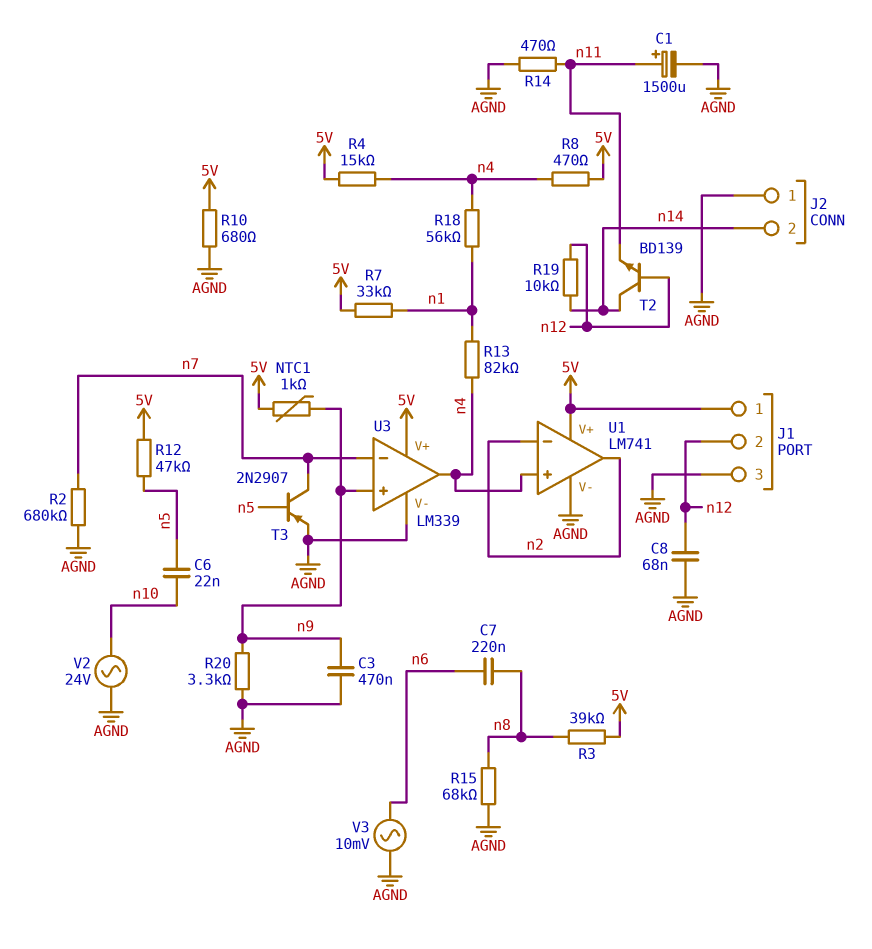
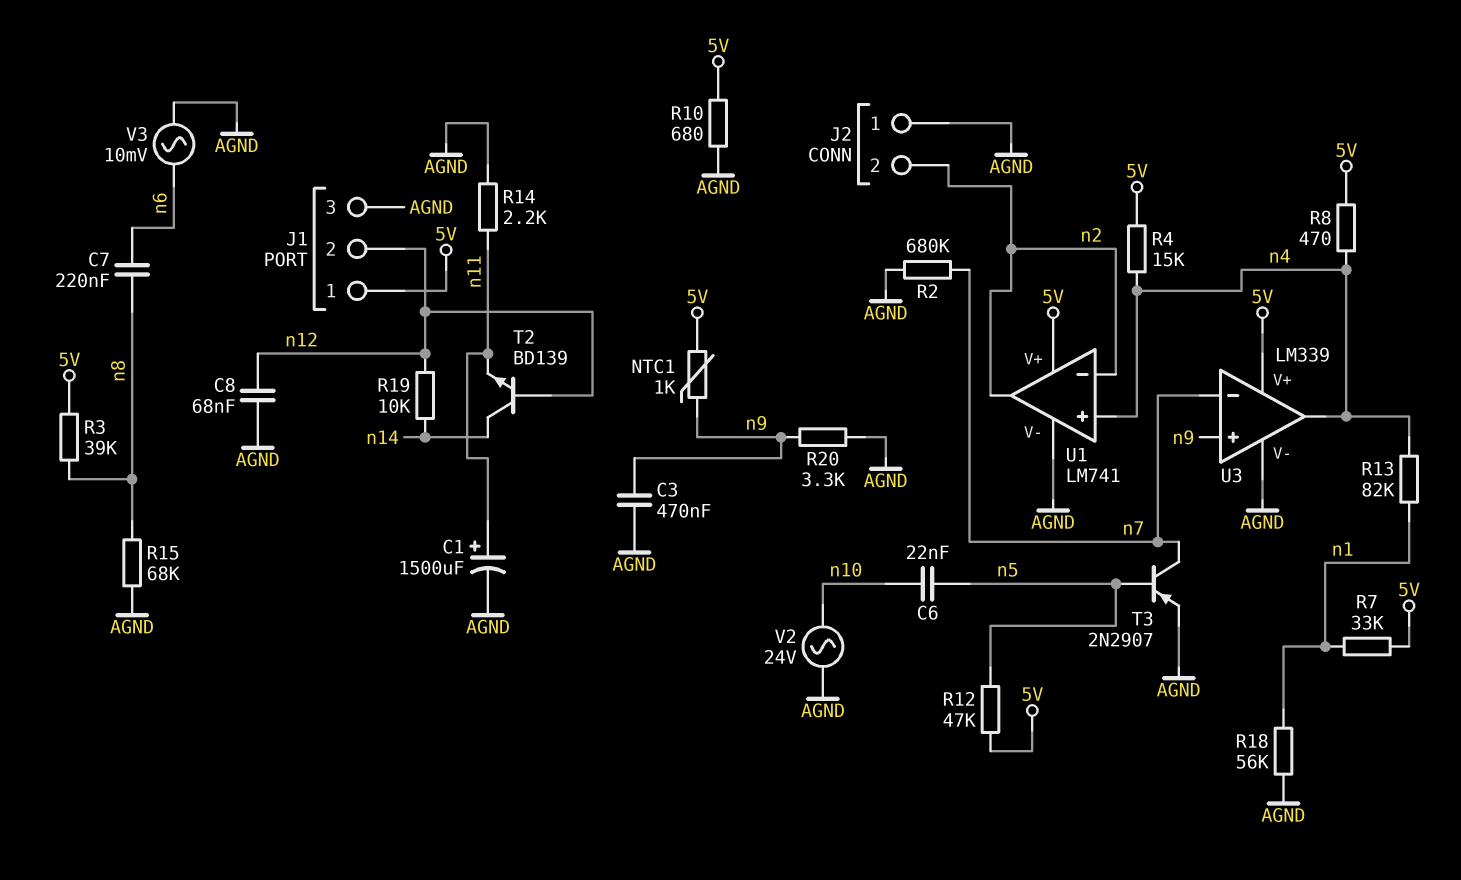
J2 pin 2: n14 -> n2
R14: 470 (AGND, n11) -> 2.2k (AGND, n11)
R18: 56k (n1, n4) -> 56k (AGND, n1)

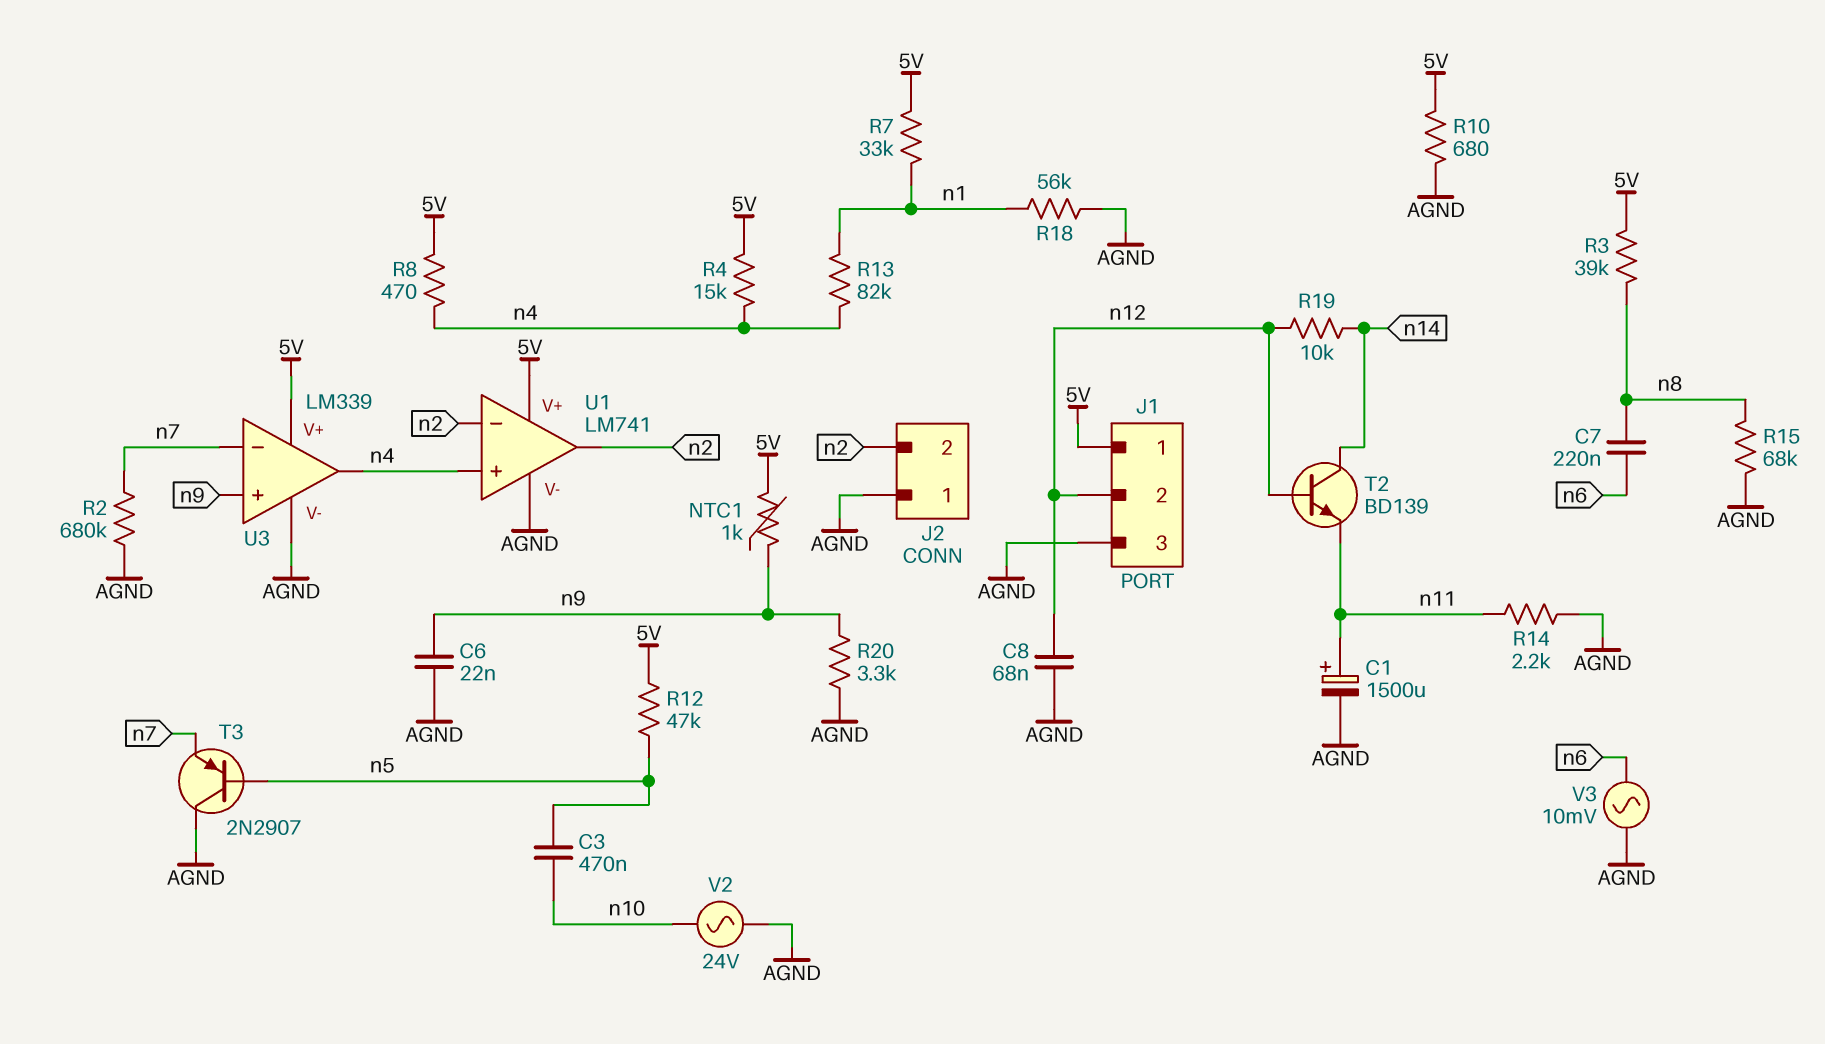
C3: 470nF (AGND, n9) -> 470nF (n5, n10)
C6: 22nF (n5, n10) -> 22nF (AGND, n9)
T3: PNP 2N2907 (B n5, C n7, E AGND) -> PNP 2N2907 (B n5, C AGND, E n7)

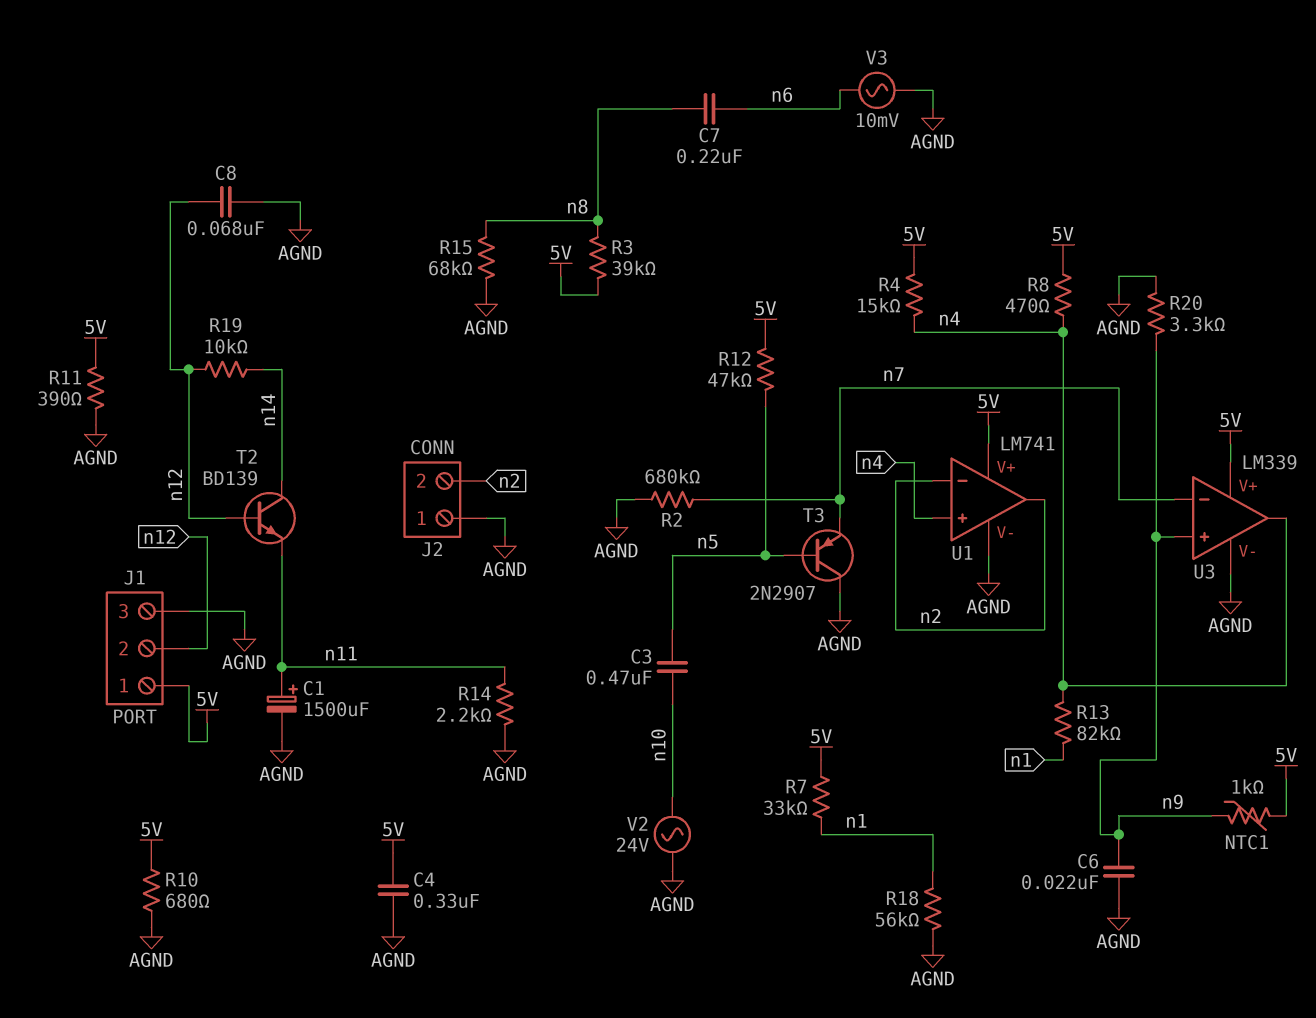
C4: none -> 330nF (5V, AGND)
R11: none -> 390 (5V, AGND)

